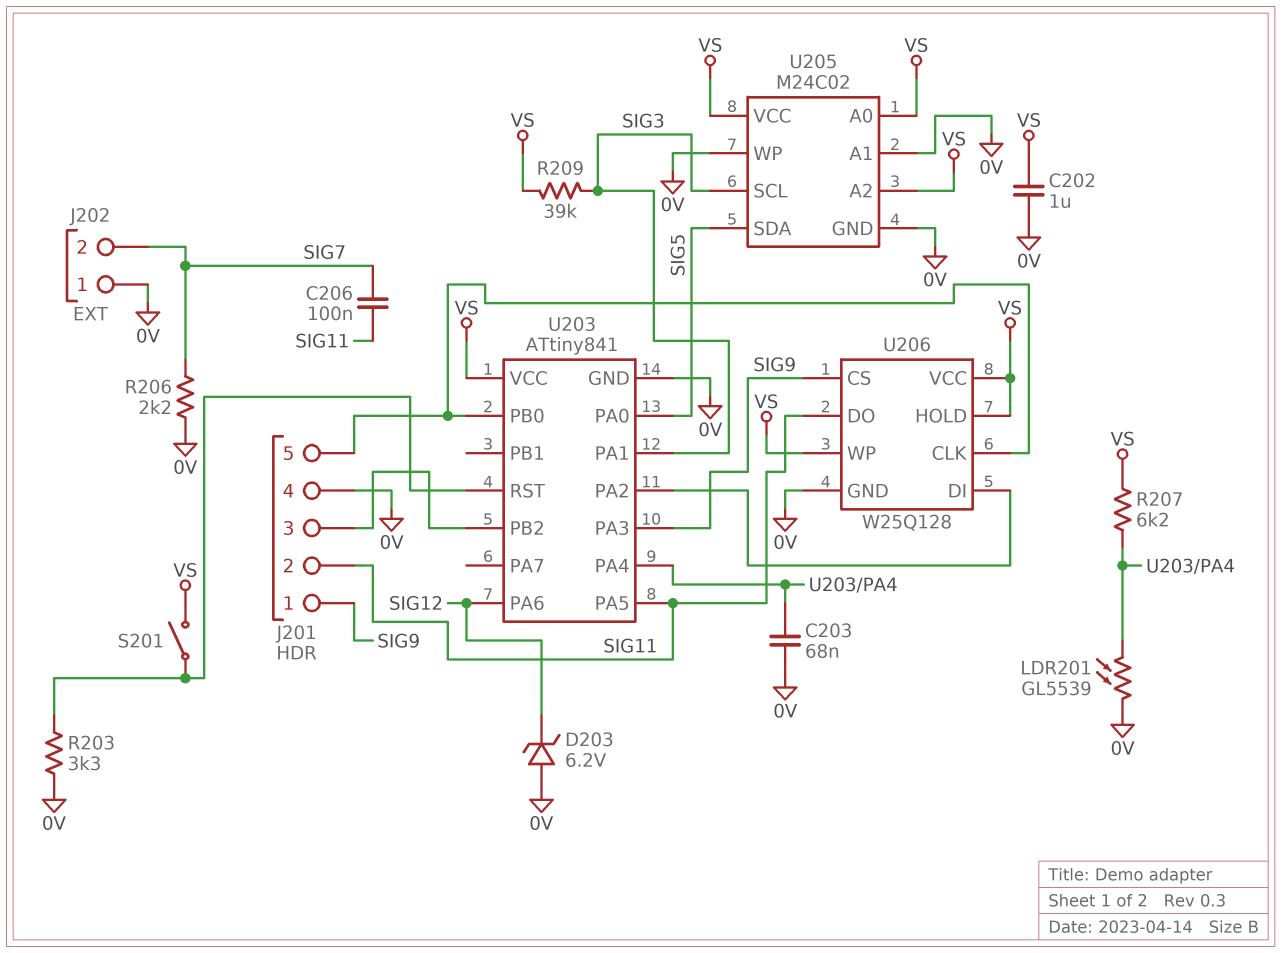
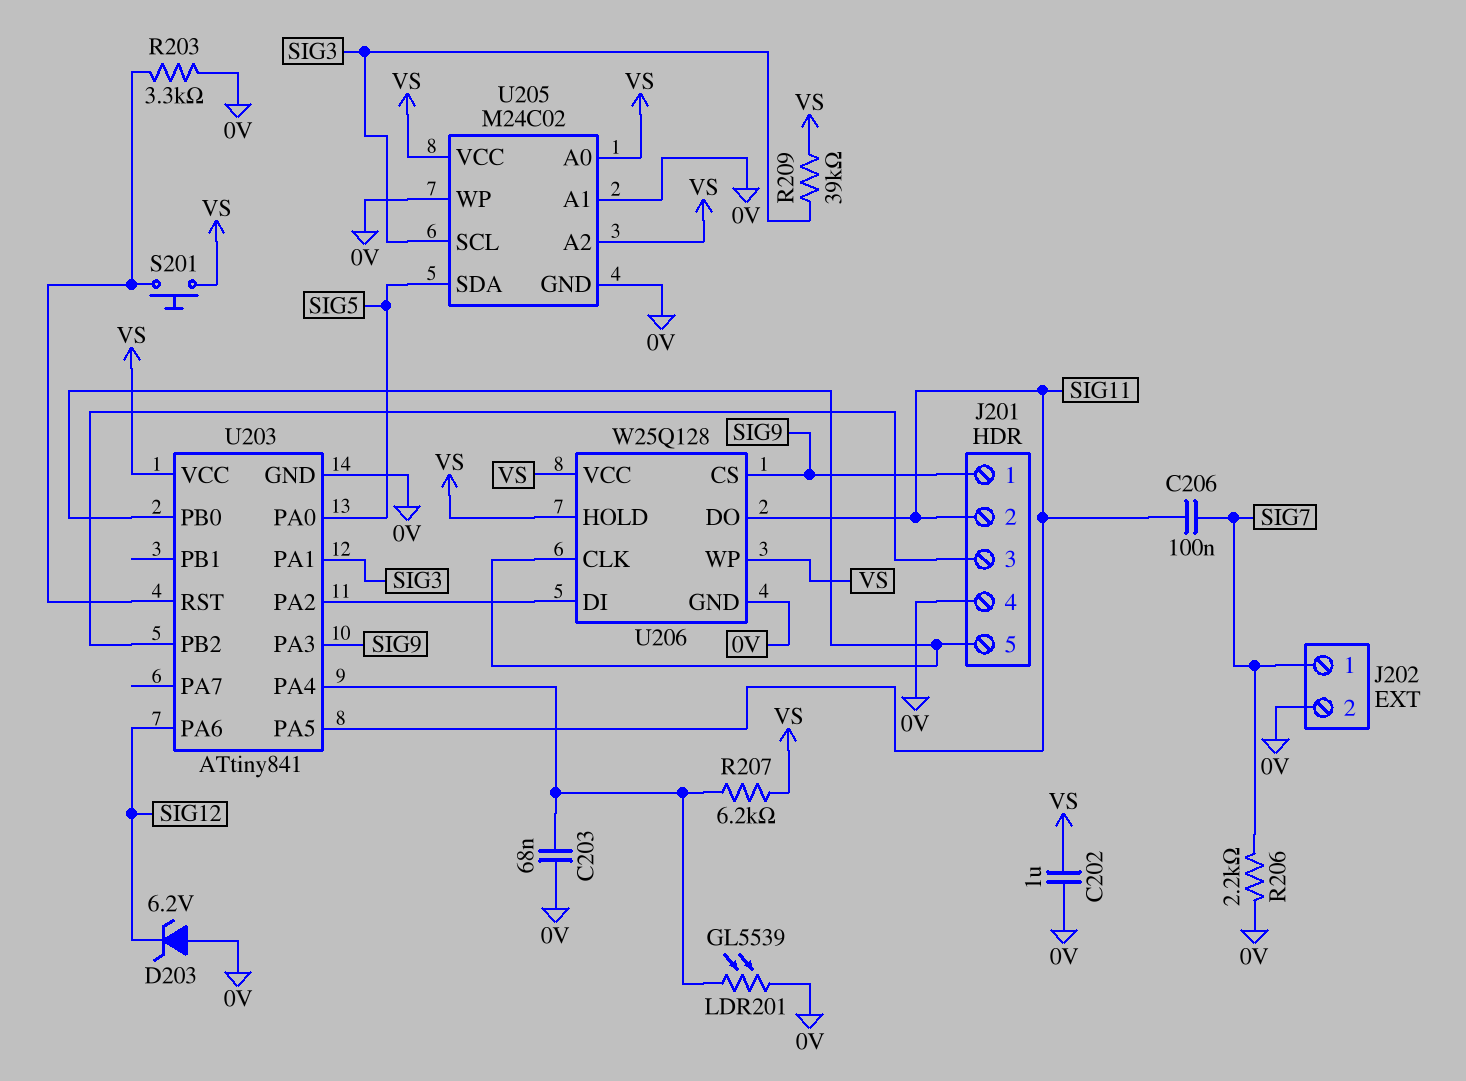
J202 pin 1: 0V -> SIG7
J202 pin 2: SIG7 -> 0V
S201: switch (U203/RST, VS) -> button (U203/RST, VS)

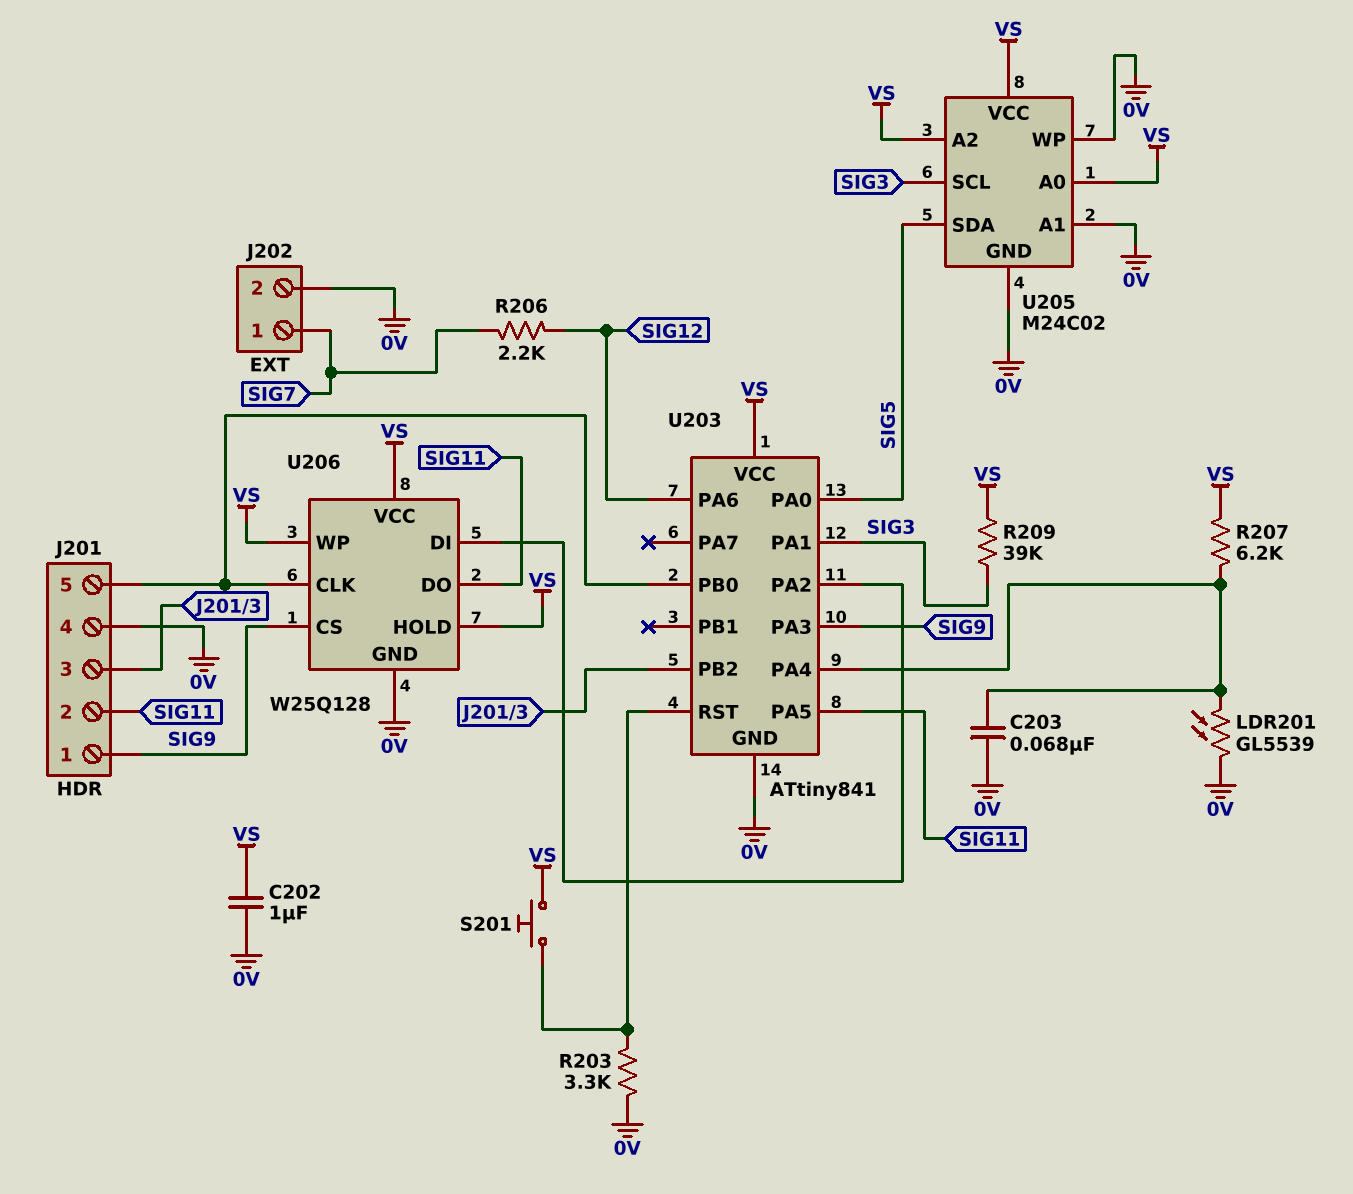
C206: 100nF (SIG7, SIG11) -> none
D203: zener 6.2V (A 0V, K SIG12) -> none
R206: 2.2k (0V, SIG7) -> 2.2k (SIG7, SIG12)

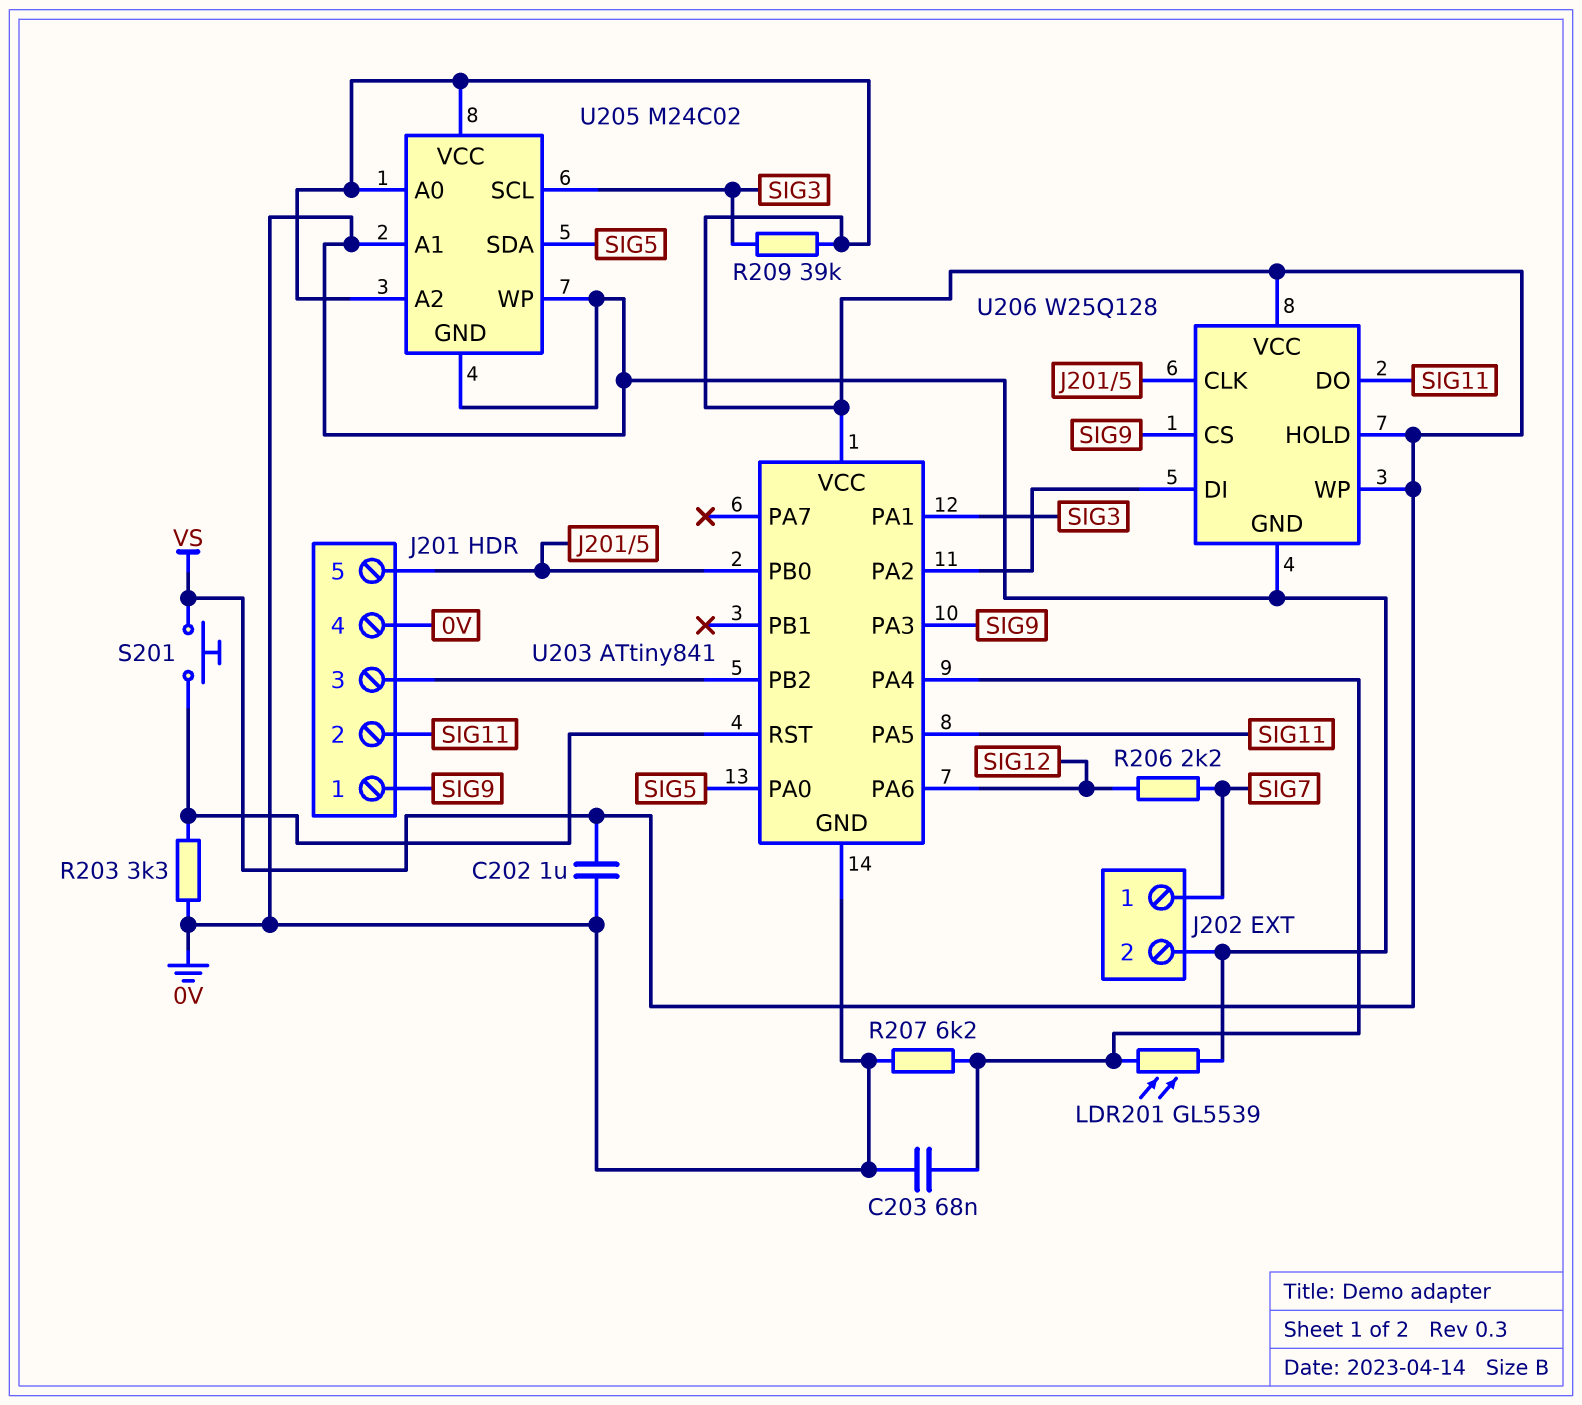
R207: 6.2k (U203/PA4, VS) -> 6.2k (0V, U203/PA4)

